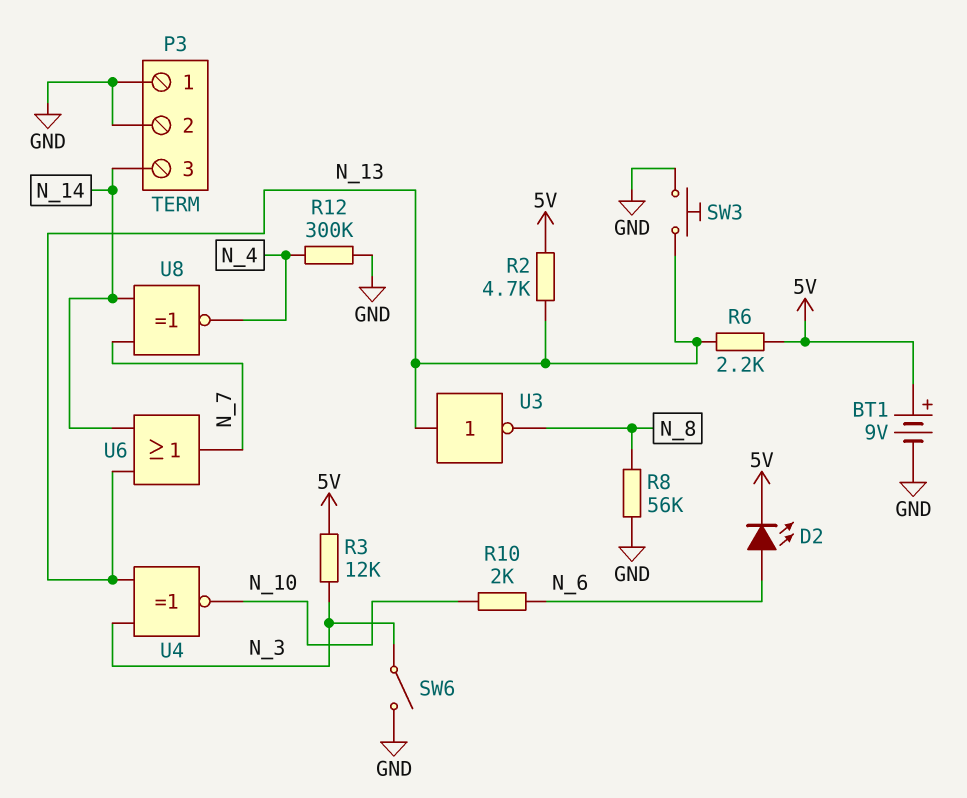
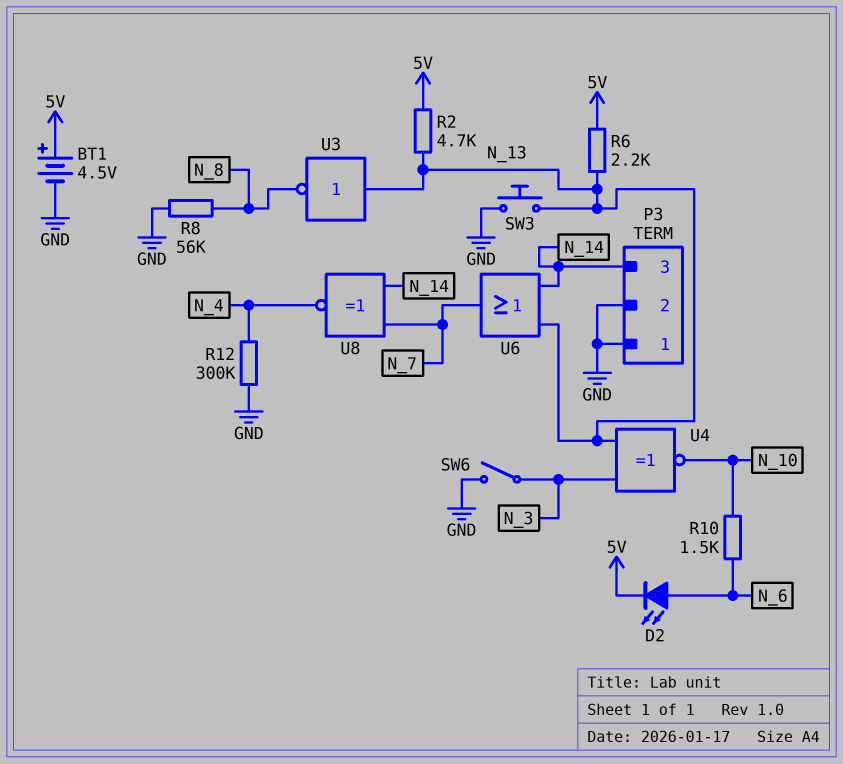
BT1: 9V (plus 5V, minus GND) -> 4.5V (plus 5V, minus GND)
R3: 12k (5V, N_3) -> none
R10: 2k (N_6, N_10) -> 1.5k (N_6, N_10)

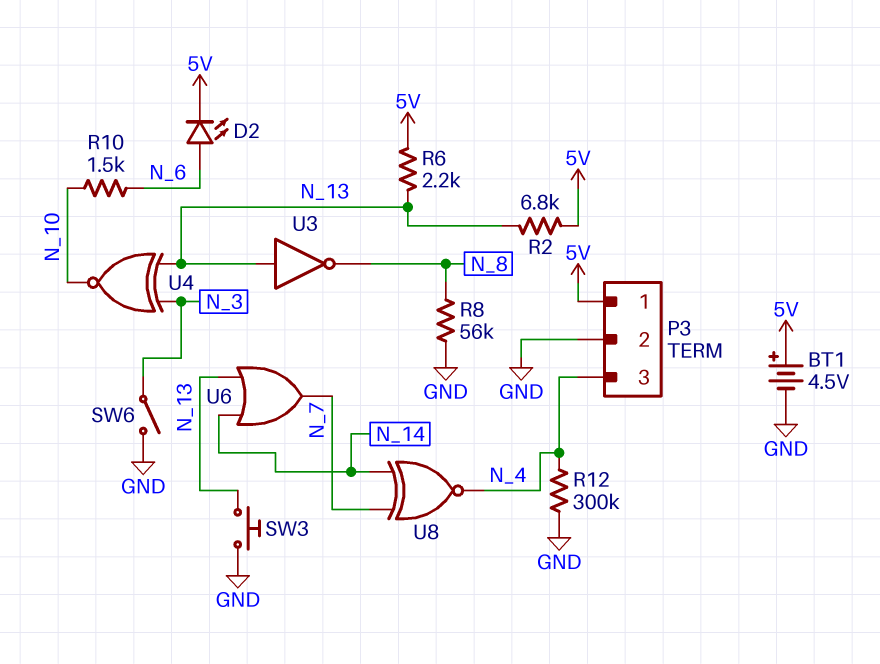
P3 pin 1: GND -> 5V
P3 pin 3: N_14 -> N_4
R2: 4.7k (5V, N_13) -> 6.8k (5V, N_13)

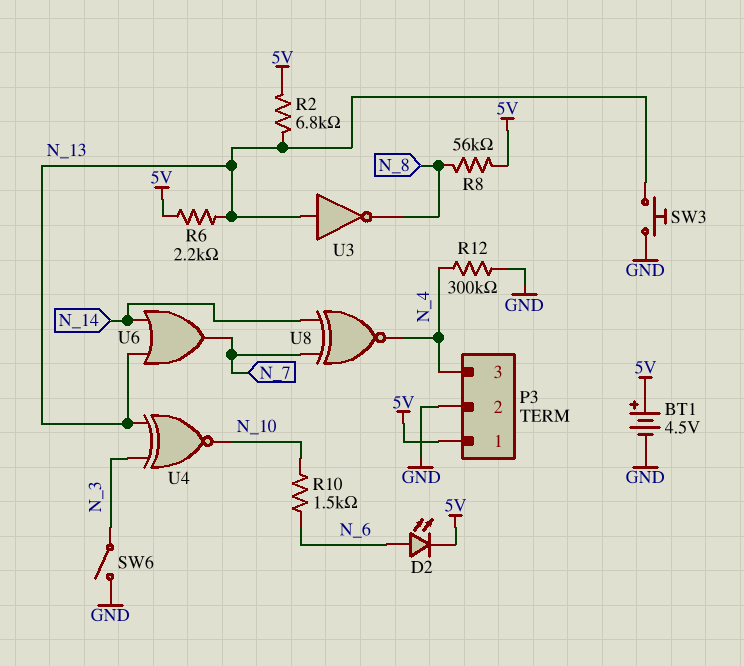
R8: 56k (GND, N_8) -> 56k (5V, N_8)

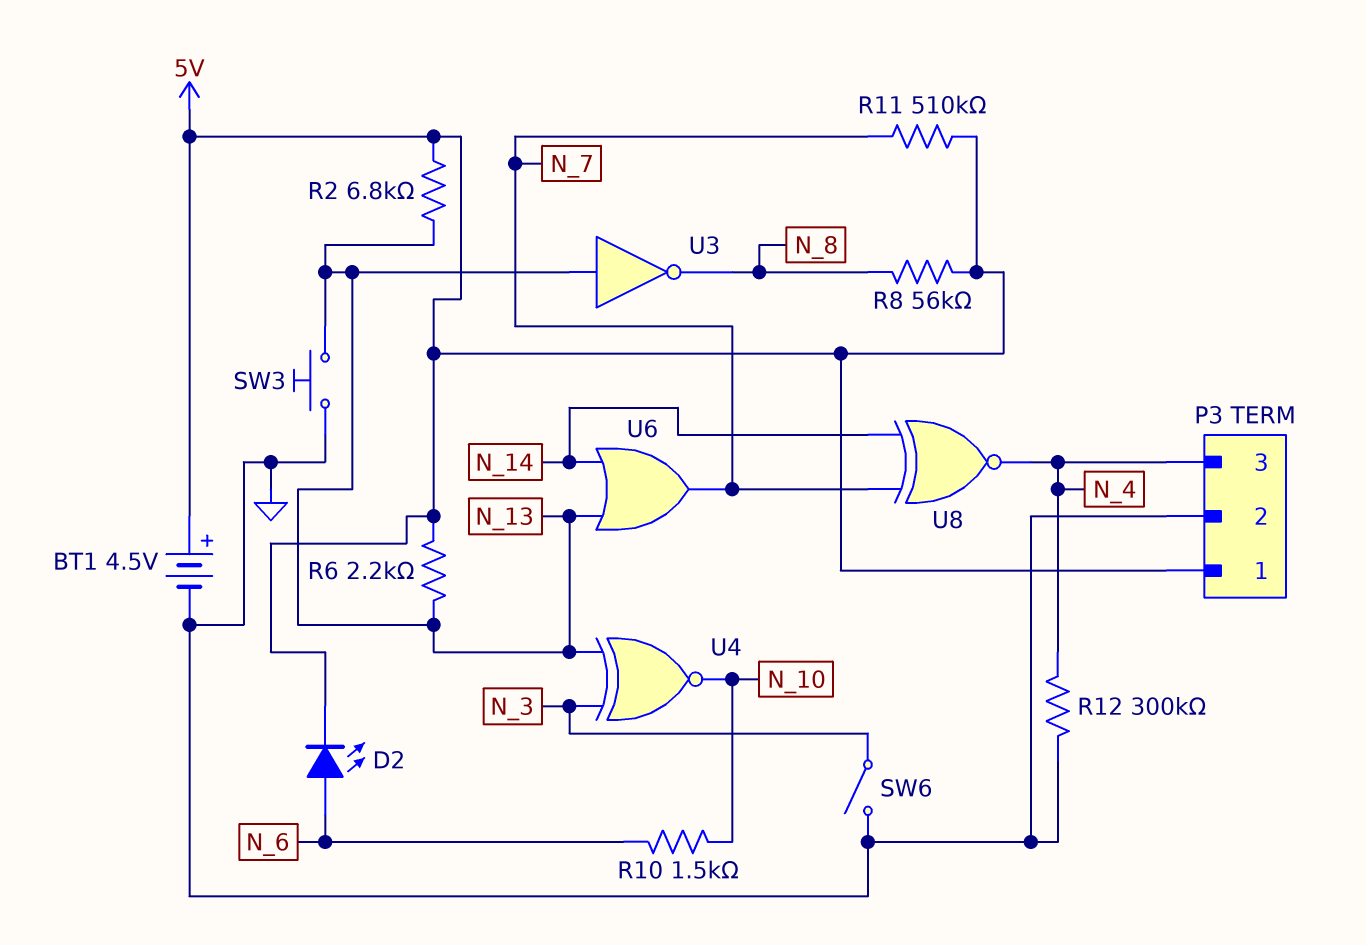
R11: none -> 510k (5V, N_7)

